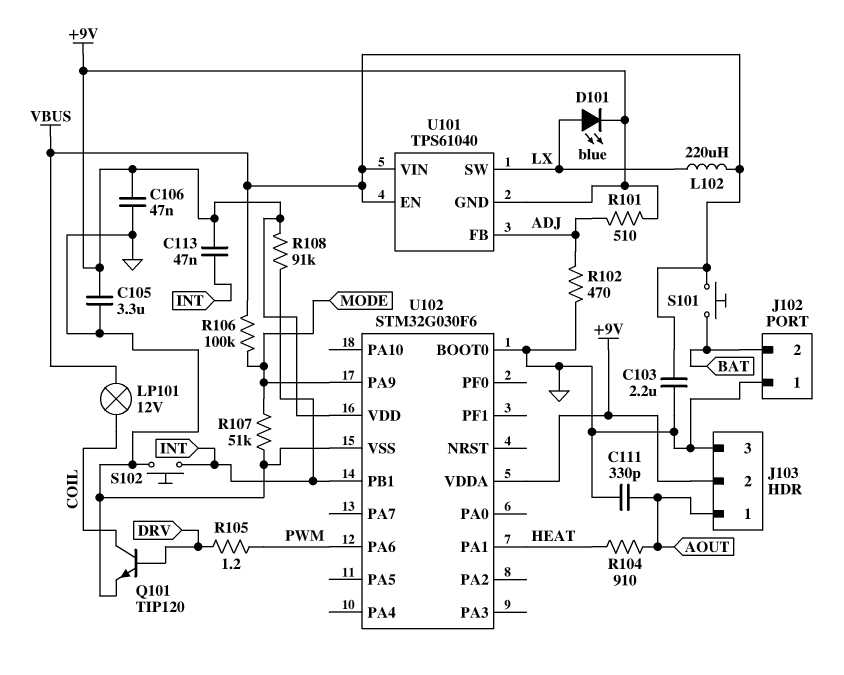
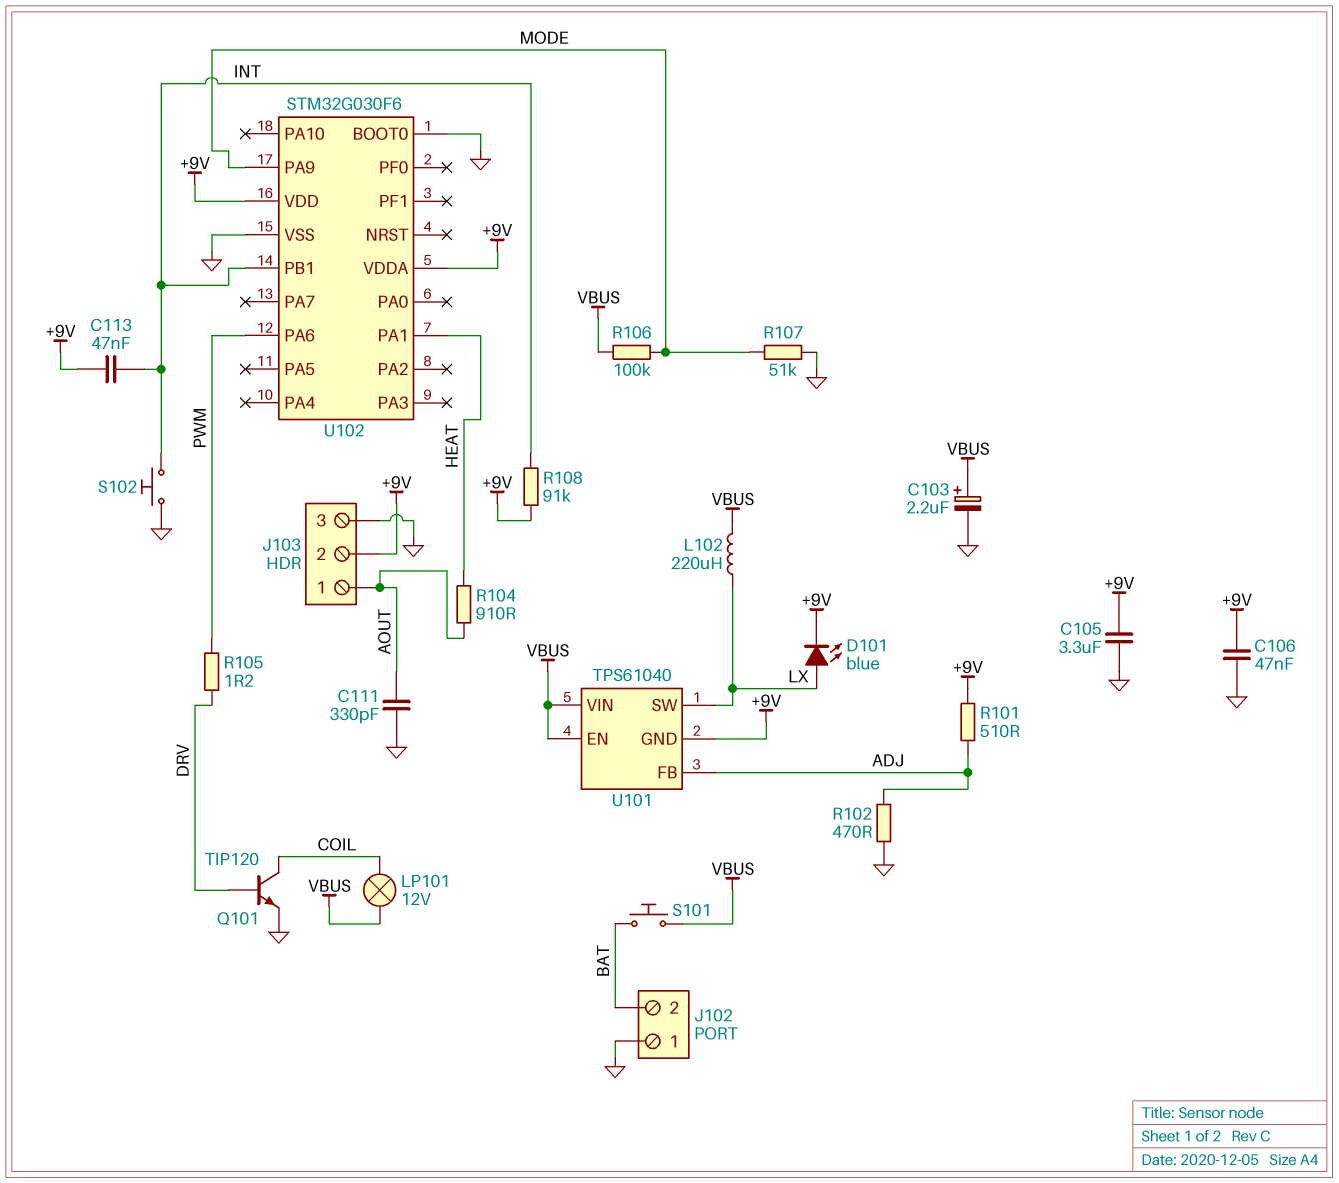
C103: 2.2uF (GND, VBUS) -> 2.2uF (plus VBUS, minus GND)

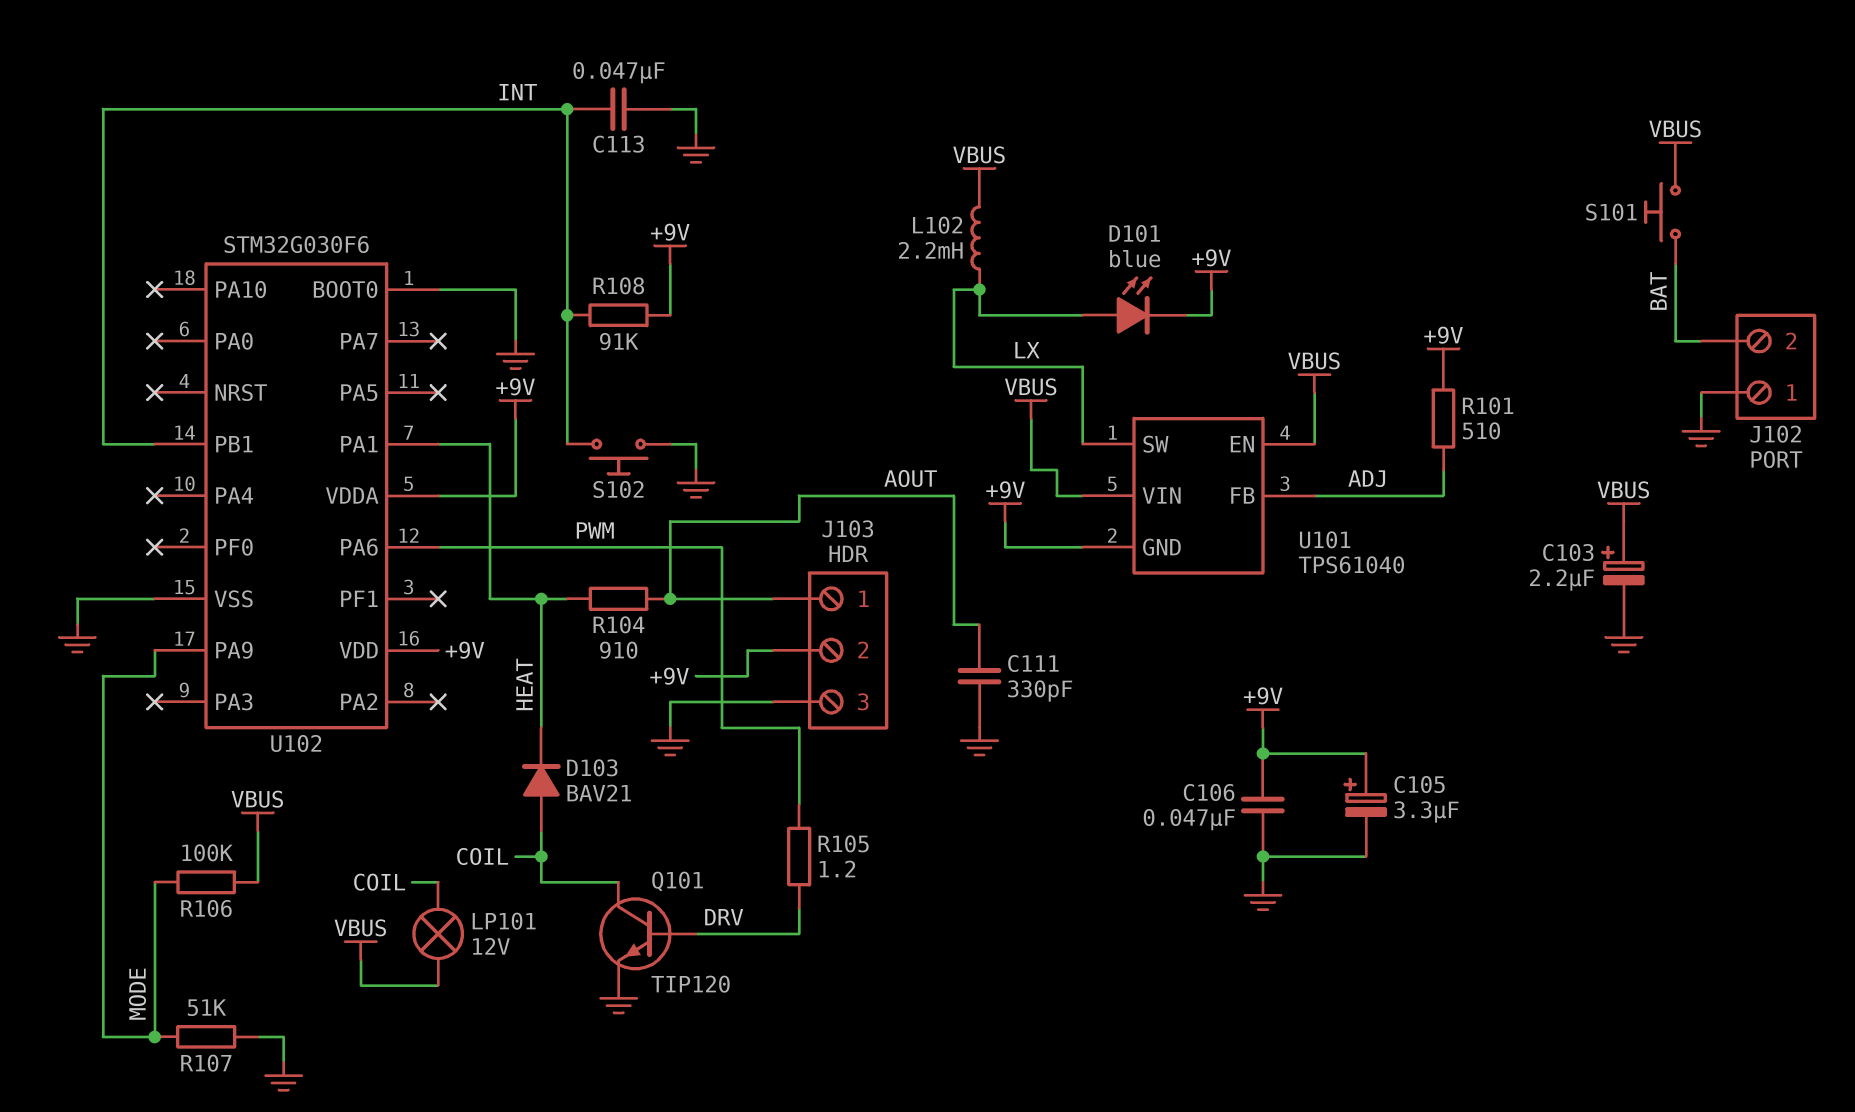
C105: 3.3uF (+9V, GND) -> 3.3uF (plus +9V, minus GND)
C113: 47nF (+9V, INT) -> 47nF (GND, INT)
D103: none -> diode BAV21 (A COIL, K HEAT)
L102: 220uH (LX, VBUS) -> 2.2mH (LX, VBUS)
R102: 470 (ADJ, GND) -> none

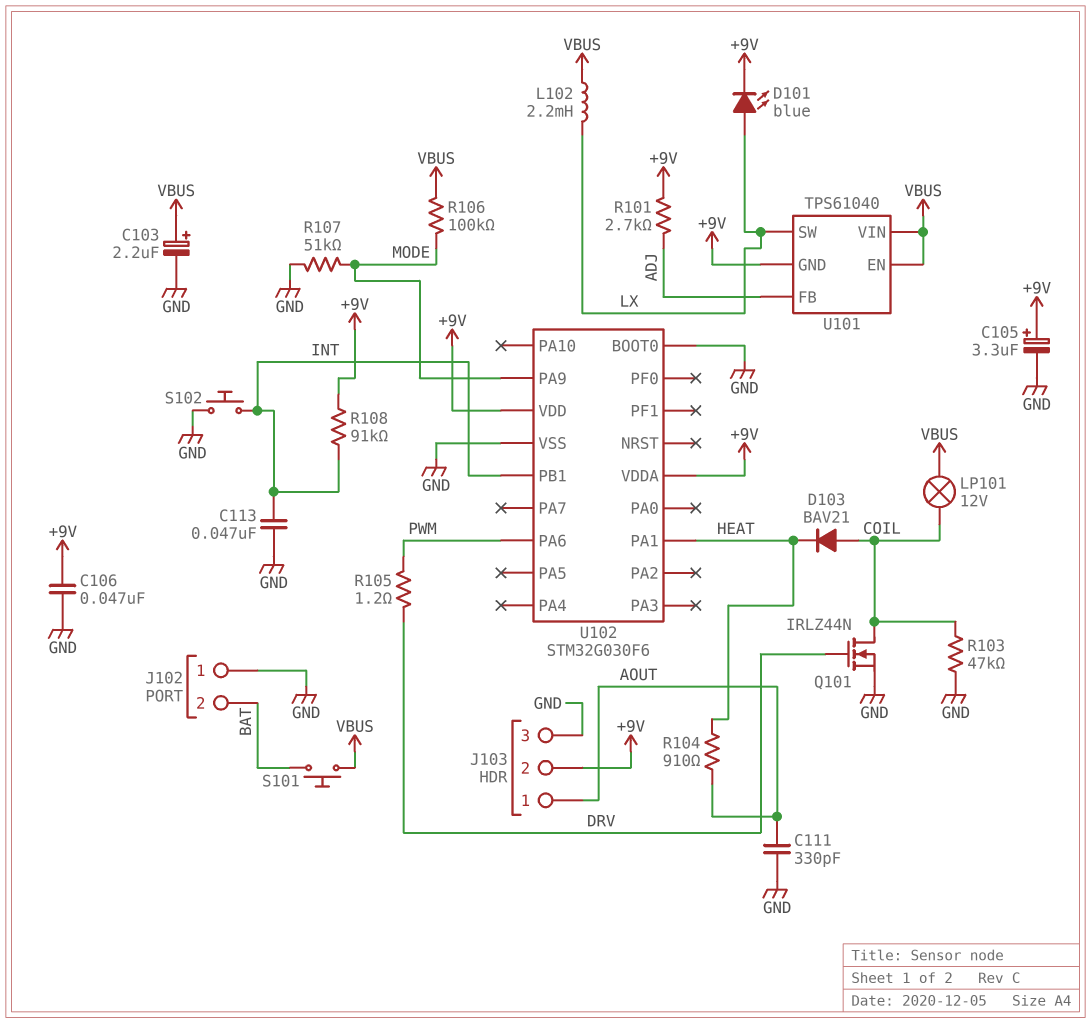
Q101: NPN TIP120 (B DRV, C COIL, E GND) -> NMOS IRLZ44N (G DRV, D COIL, S GND)
R101: 510 (+9V, ADJ) -> 2.7k (+9V, ADJ)
R103: none -> 47k (COIL, GND)

